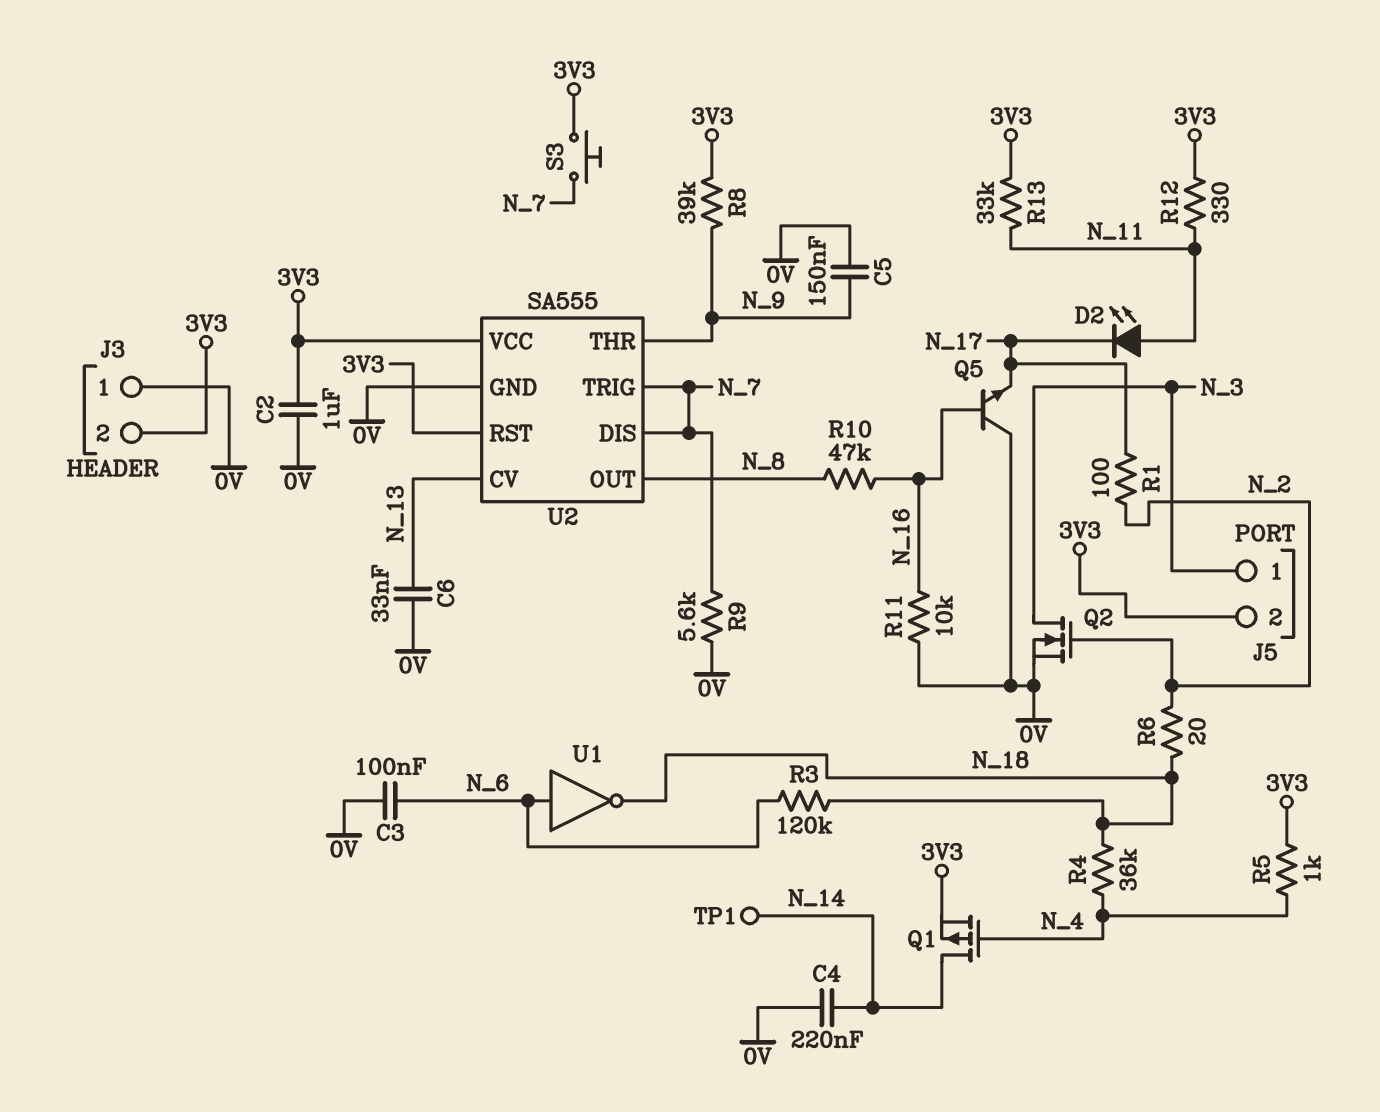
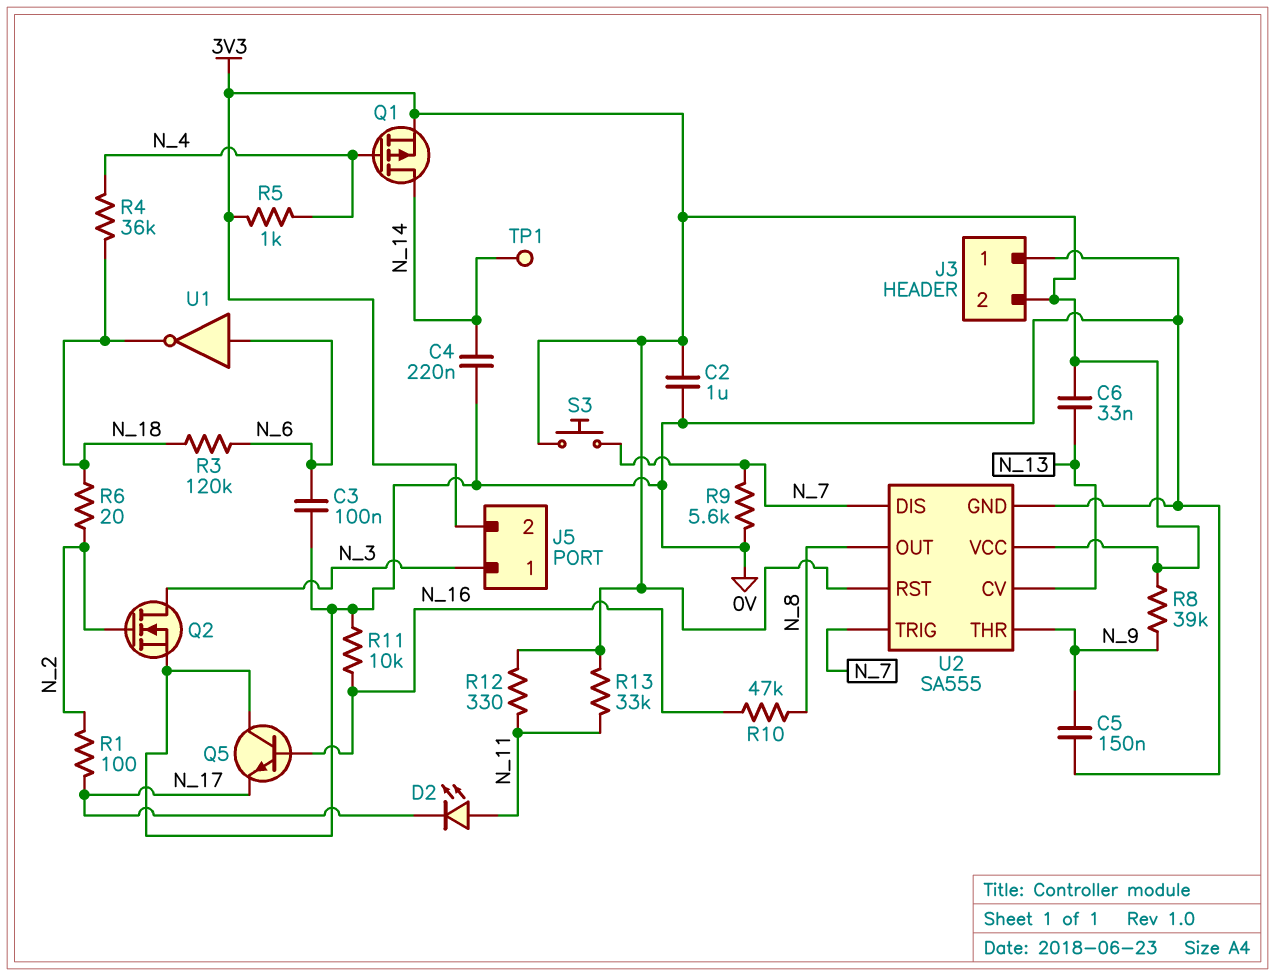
C6: 33nF (0V, N_13) -> 33nF (3V3, N_13)

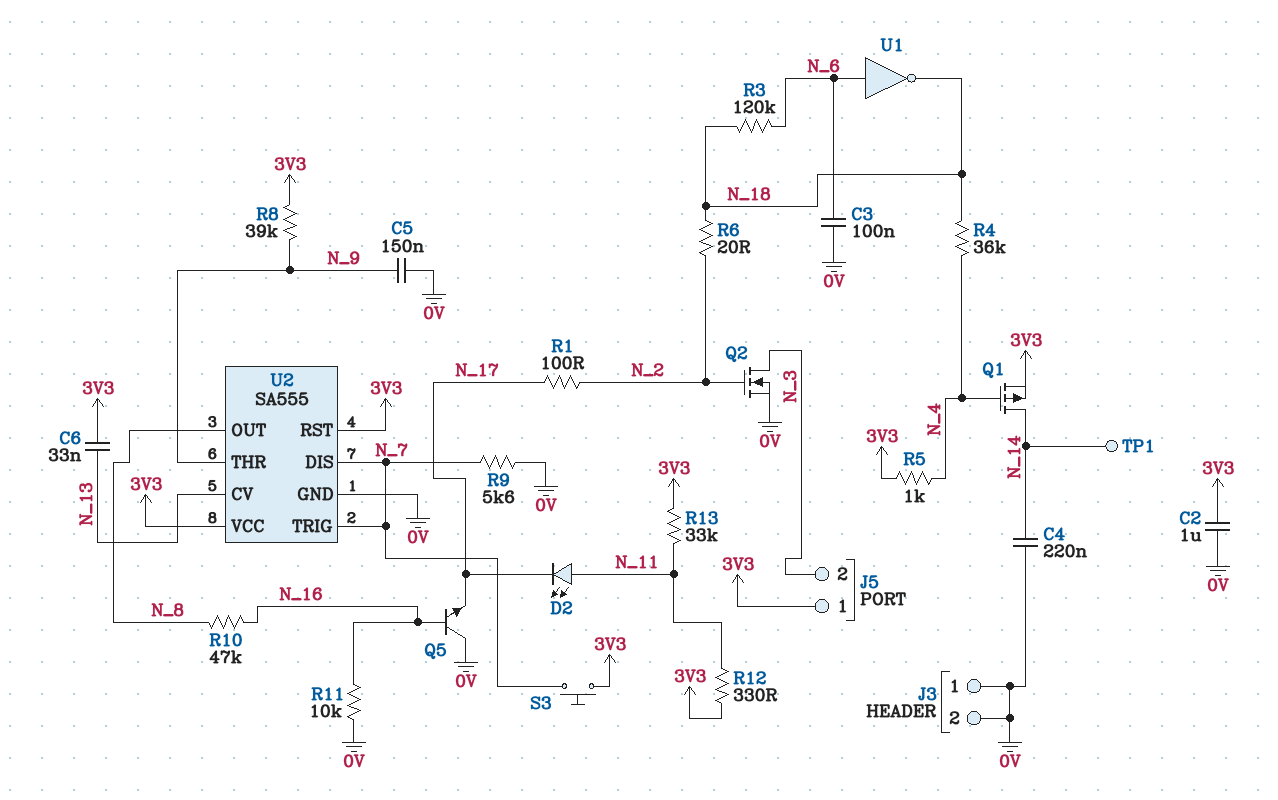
J3 pin 2: 3V3 -> 0V
J5 pin 1: N_3 -> 3V3
J5 pin 2: 3V3 -> N_3

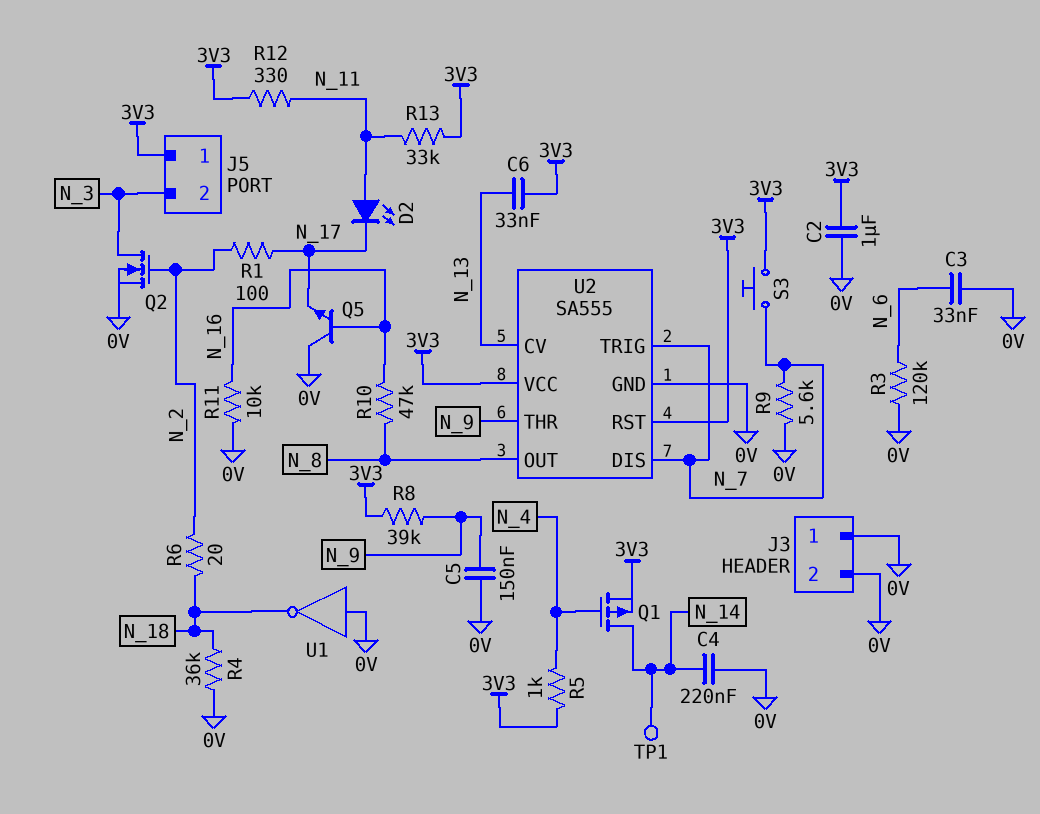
C3: 100nF (0V, N_6) -> 33nF (0V, N_6)
R3: 120k (N_6, N_18) -> 120k (0V, N_6)
R4: 36k (N_4, N_18) -> 36k (0V, N_18)
U1: NOT (in N_6, out N_18) -> NOT (in 0V, out N_18)

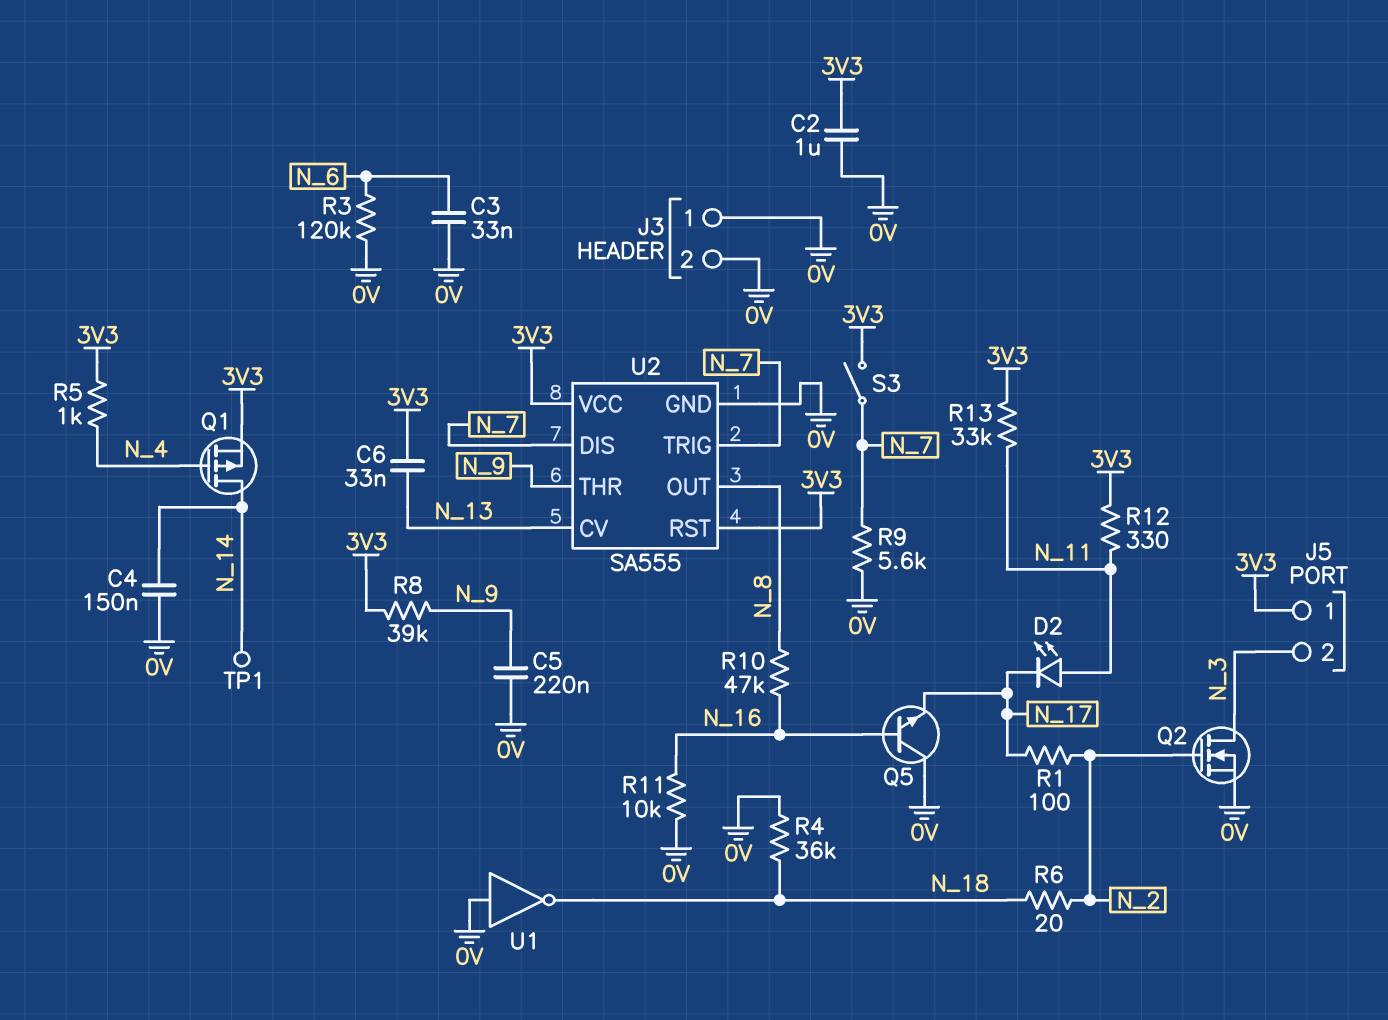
C4: 220nF (0V, N_14) -> 150nF (0V, N_14)
C5: 150nF (0V, N_9) -> 220nF (0V, N_9)
S3: button (3V3, N_7) -> switch (3V3, N_7)

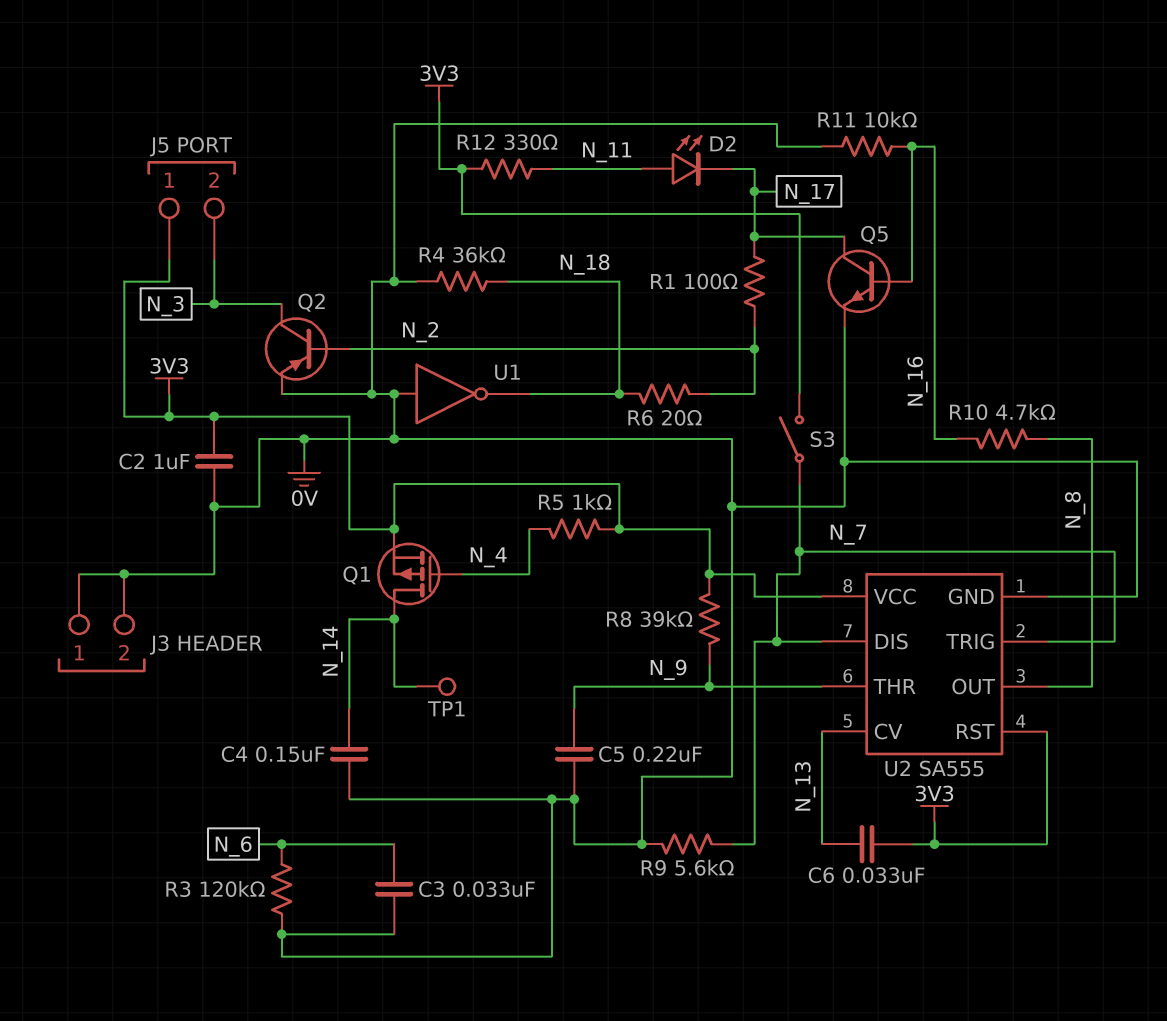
Q2: NMOS (G N_2, D N_3, S 0V) -> PNP (B N_2, C N_3, E 0V)
Q5: NPN (B N_16, C 0V, E N_17) -> NPN (B N_16, C N_17, E 0V)
R10: 47k (N_8, N_16) -> 4.7k (N_8, N_16)
R13: 33k (3V3, N_11) -> none

